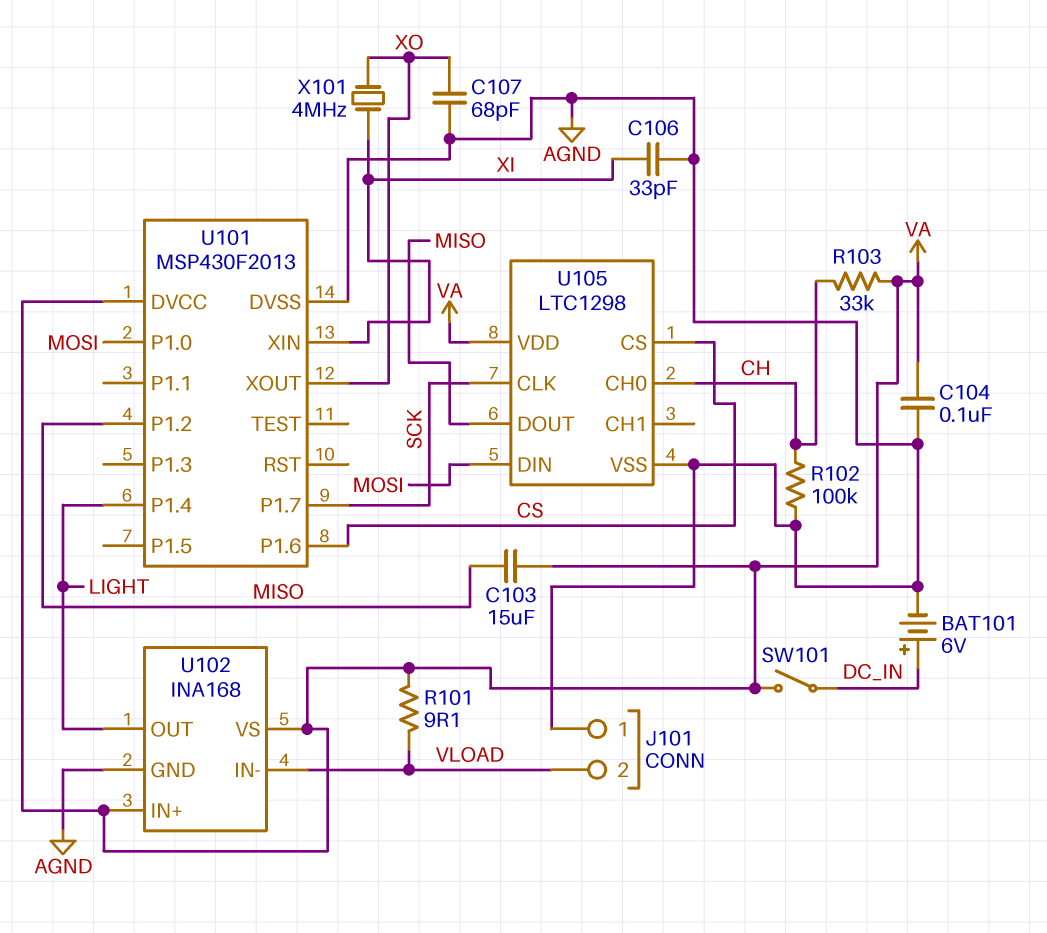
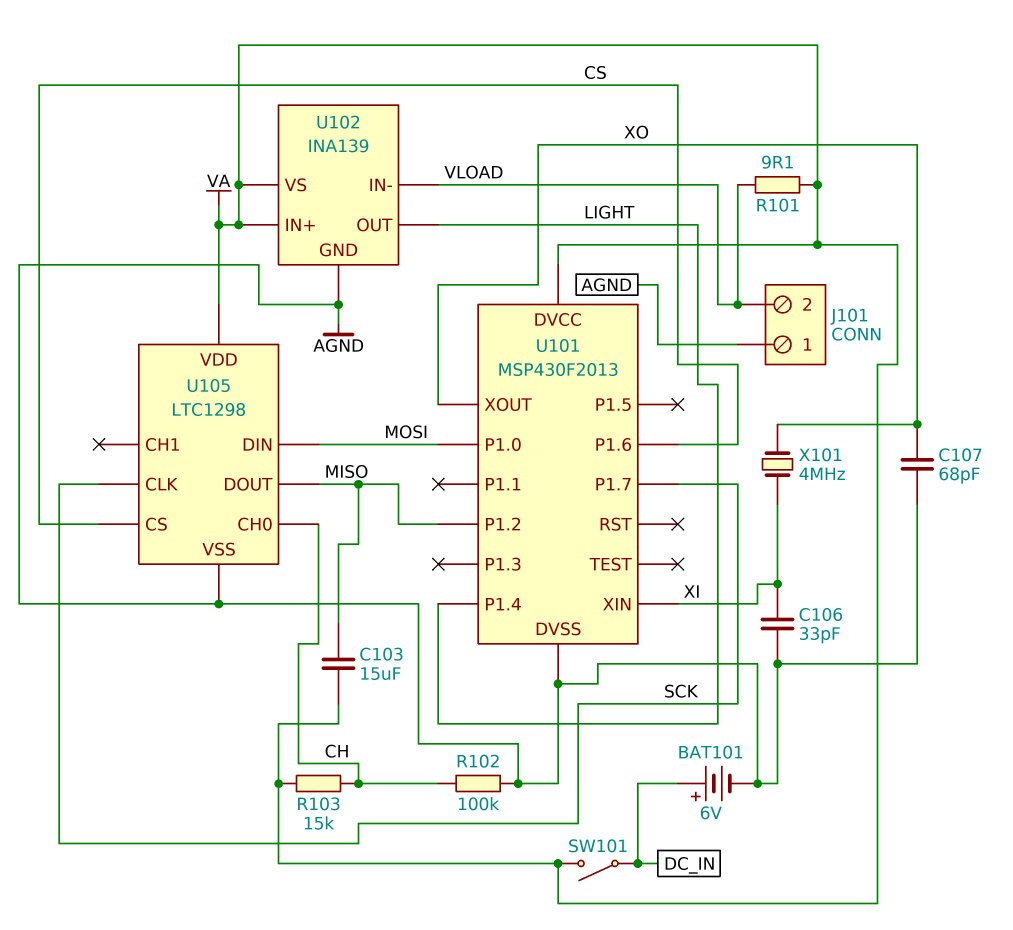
C104: 100nF (AGND, VA) -> none
R103: 33k (CH, VA) -> 15k (CH, VA)
U102: INA168 -> INA139

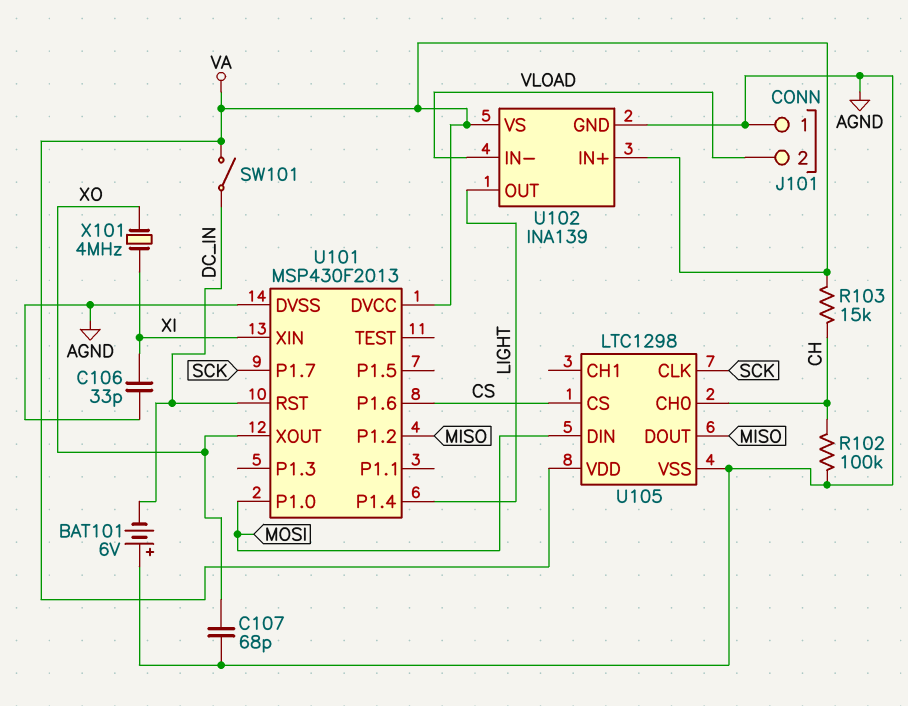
BAT101: 6V (plus DC_IN, minus AGND) -> 6V (plus AGND, minus DC_IN)
C103: 15uF (MISO, VA) -> none
R101: 9.1 (VA, VLOAD) -> none
U101 pin RST: none -> DC_IN

